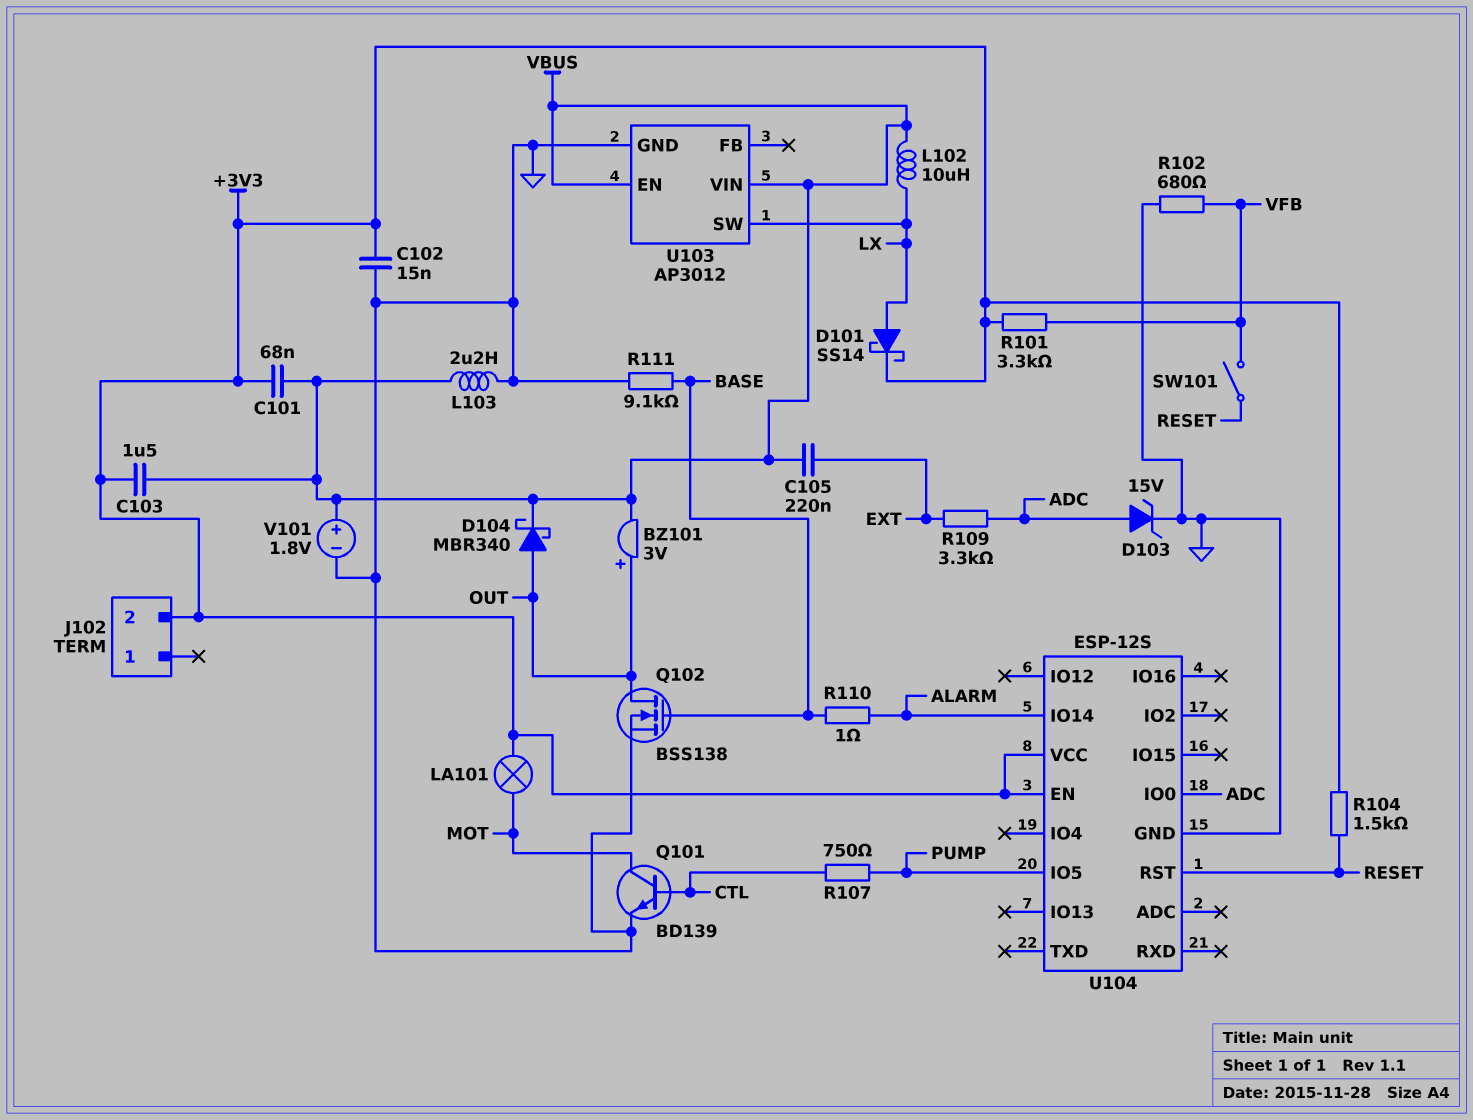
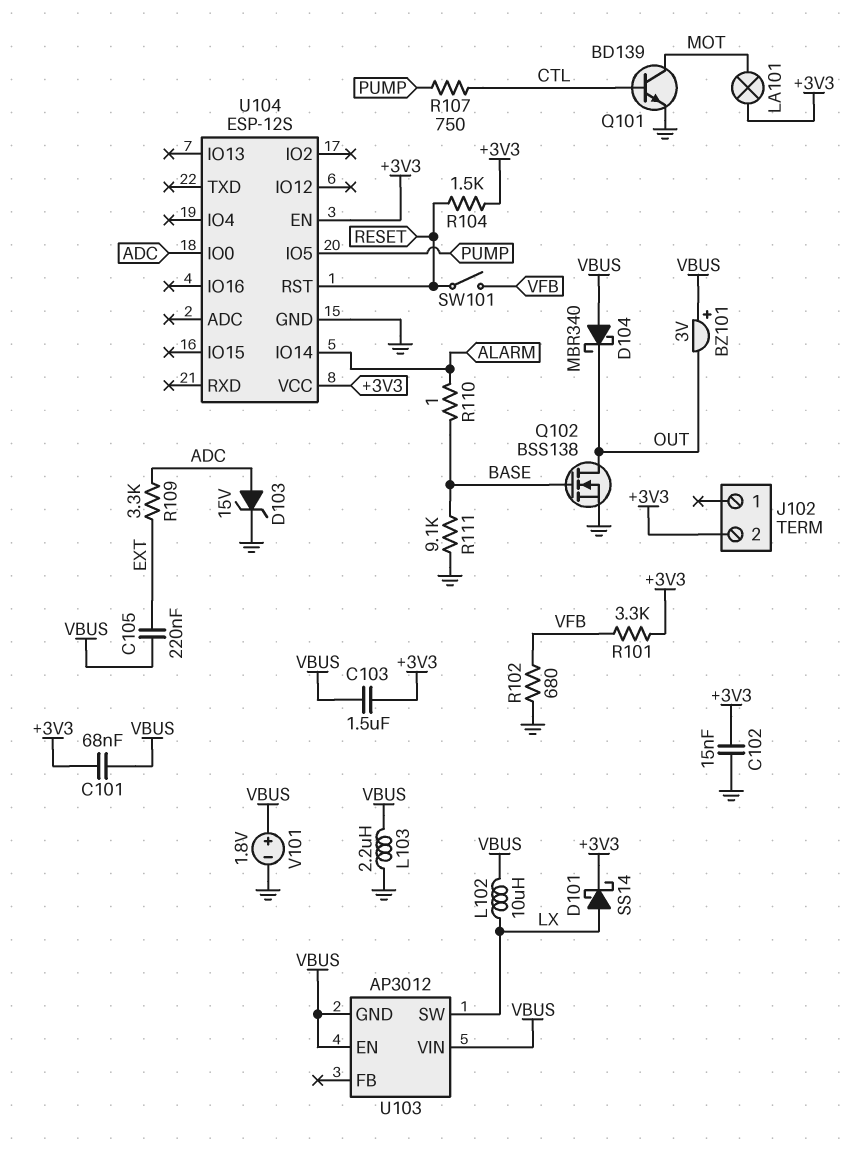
BZ101: buzzer 3V (plus OUT, minus VBUS) -> buzzer 3V (plus VBUS, minus OUT)
D104: schottky MBR340 (A OUT, K VBUS) -> schottky MBR340 (A VBUS, K OUT)
U103 pin GND: GND -> VBUS

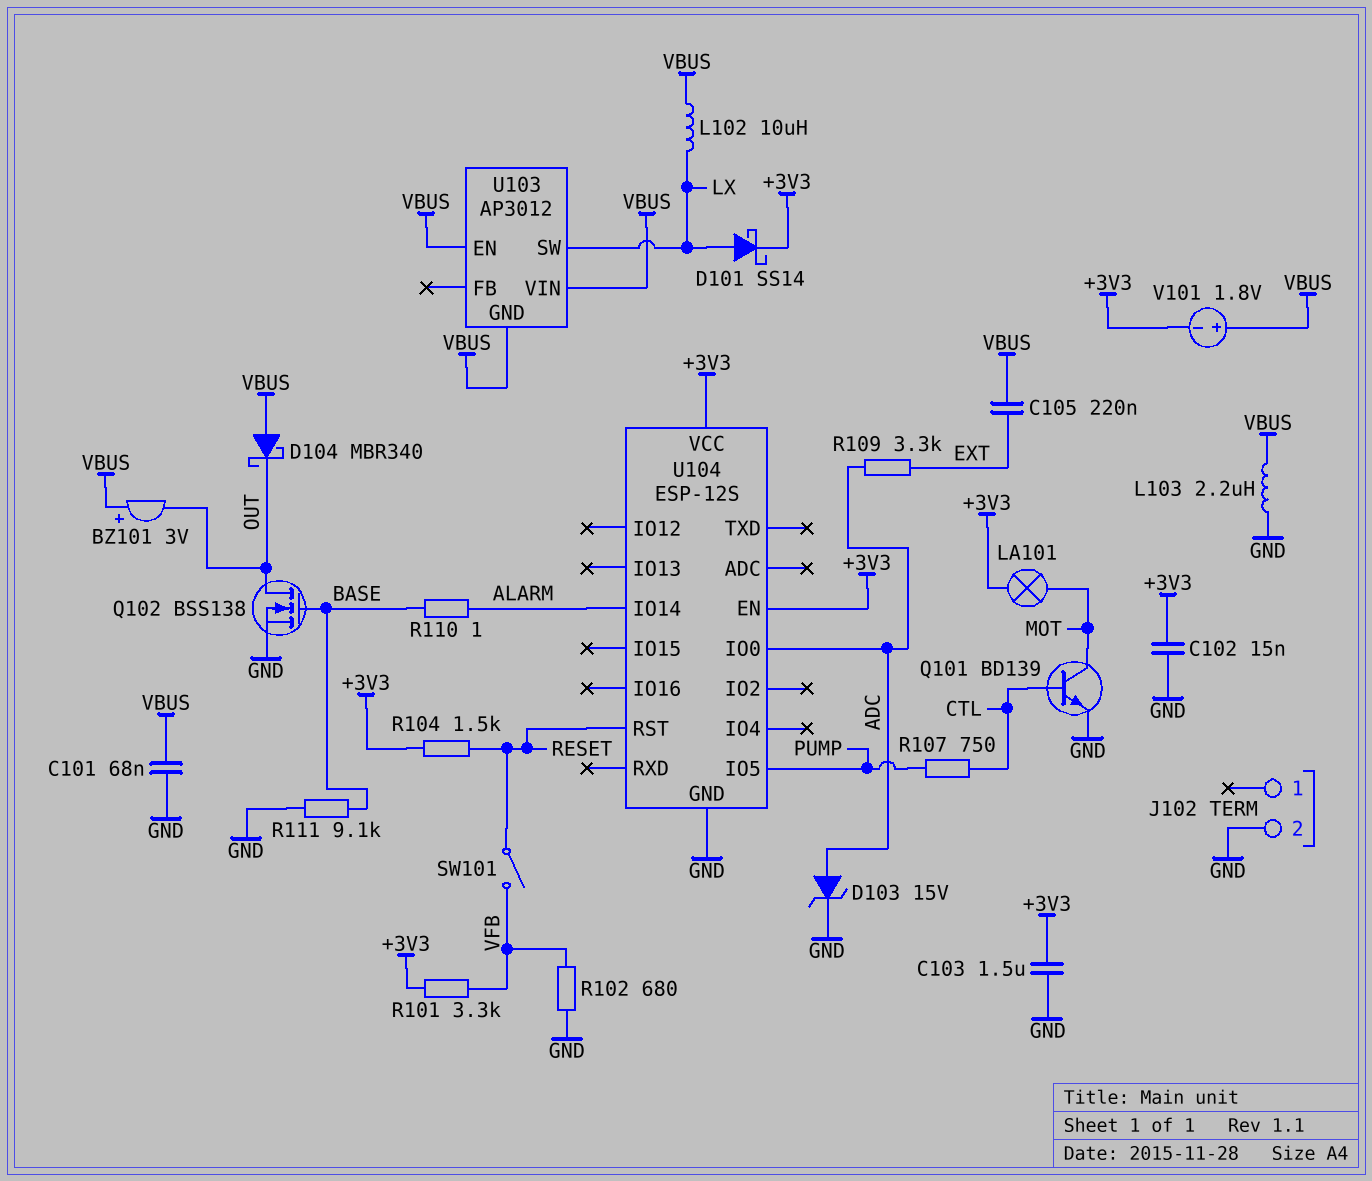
C101: 68nF (+3V3, VBUS) -> 68nF (GND, VBUS)
C103: 1.5uF (+3V3, VBUS) -> 1.5uF (+3V3, GND)
J102 pin 2: +3V3 -> GND
V101: 1.8V (plus VBUS, minus GND) -> 1.8V (plus VBUS, minus +3V3)

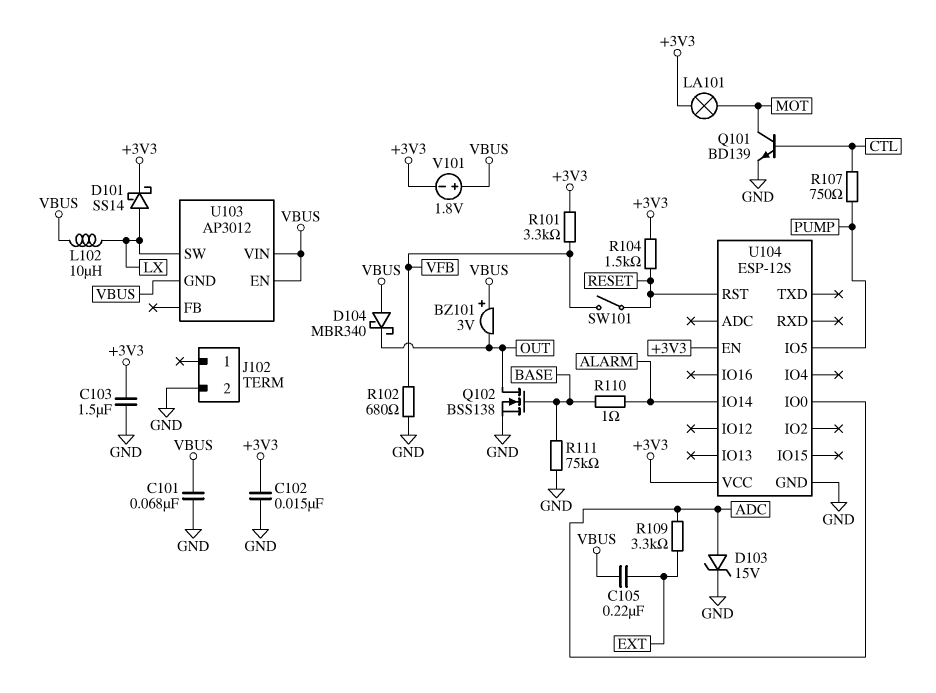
L103: 2.2uH (GND, VBUS) -> none
R111: 9.1k (BASE, GND) -> 75k (BASE, GND)

